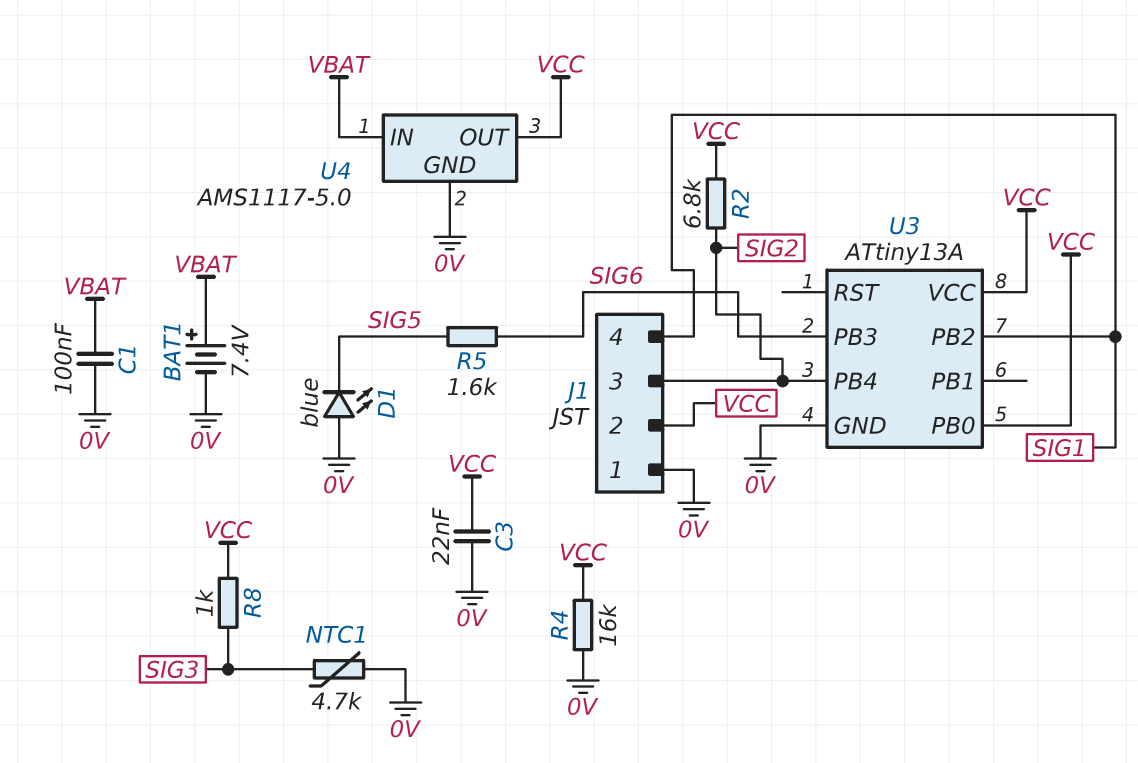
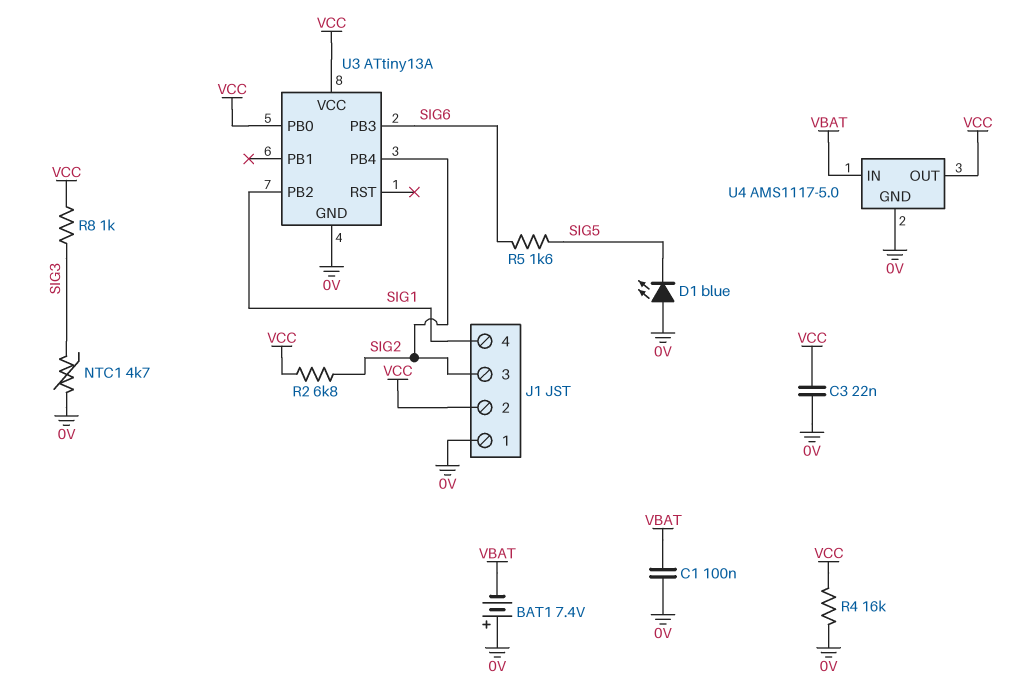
BAT1: 7.4V (plus VBAT, minus 0V) -> 7.4V (plus 0V, minus VBAT)

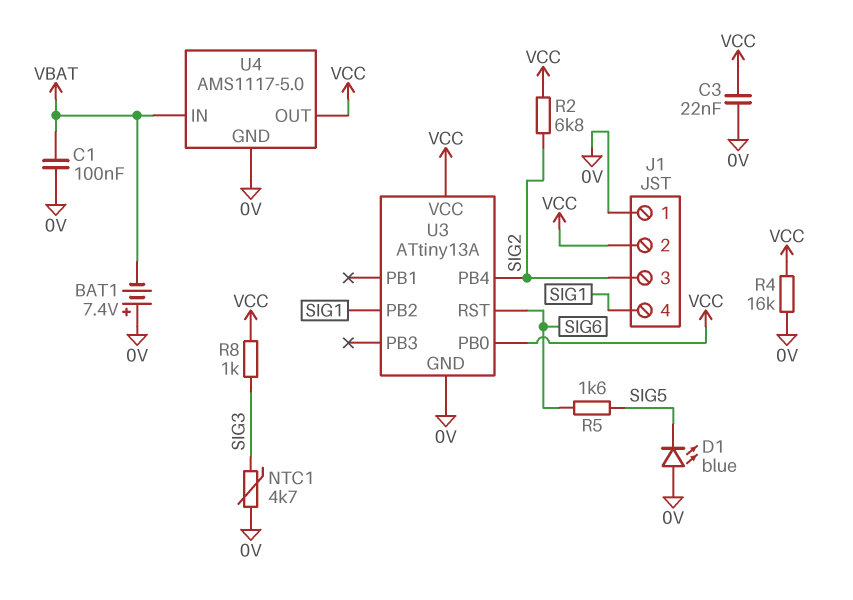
U3 pin PB3: SIG6 -> none
U3 pin RST: none -> SIG6

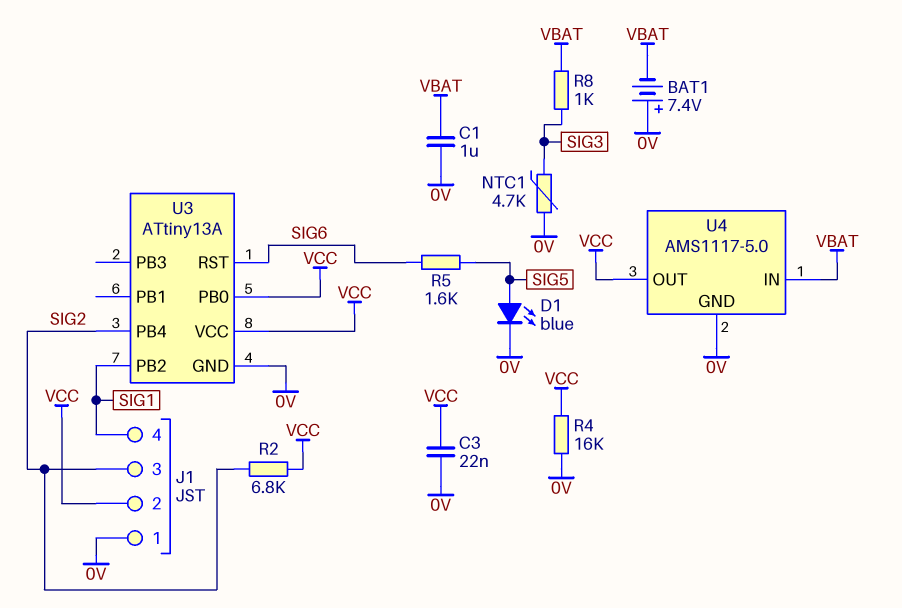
C1: 100nF (0V, VBAT) -> 1uF (0V, VBAT)
D1: LED blue (A 0V, K SIG5) -> LED blue (A SIG5, K 0V)
R8: 1k (SIG3, VCC) -> 1k (SIG3, VBAT)

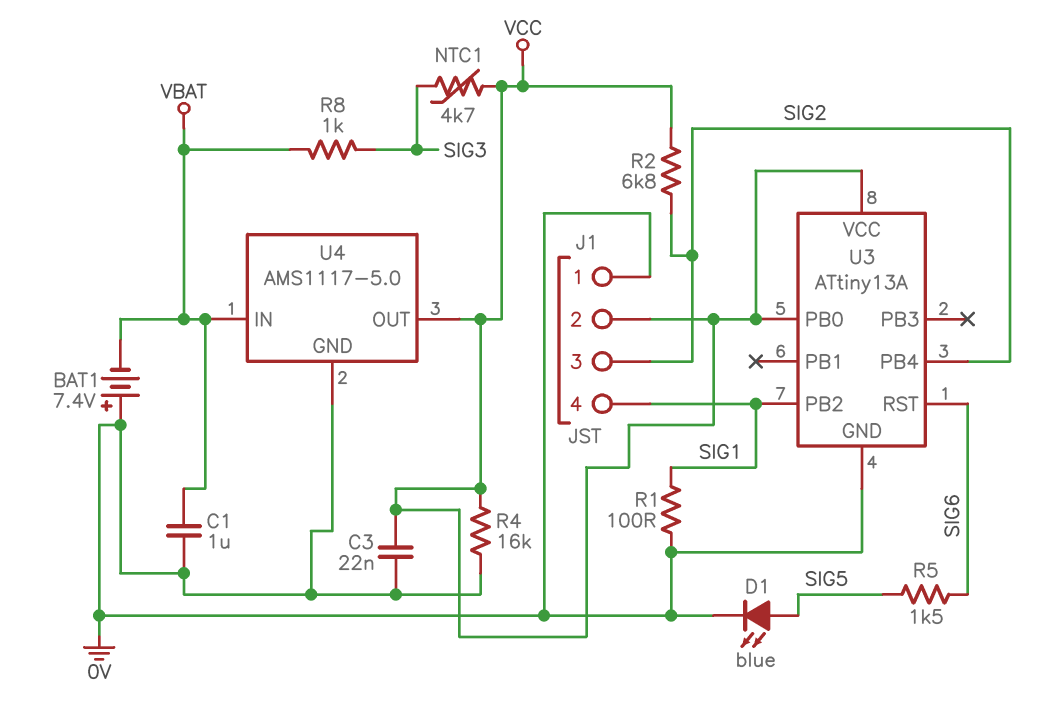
NTC1: 4.7k (0V, SIG3) -> 4.7k (SIG3, VCC)
R1: none -> 100 (0V, SIG1)
R5: 1.6k (SIG5, SIG6) -> 1.5k (SIG5, SIG6)

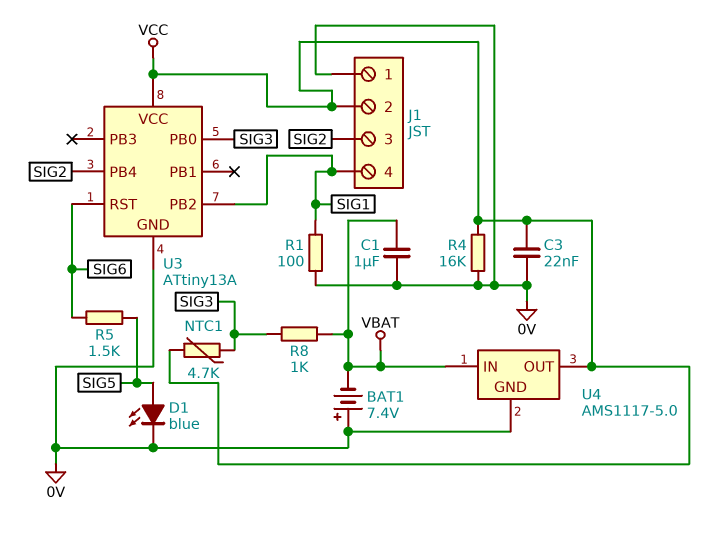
R2: 6.8k (SIG2, VCC) -> none
U3 pin PB0: VCC -> SIG3

